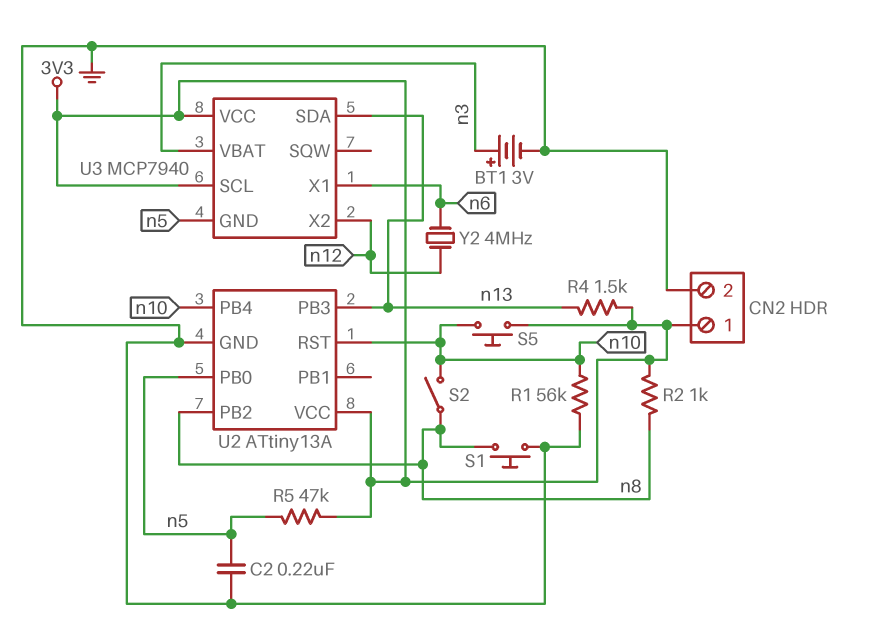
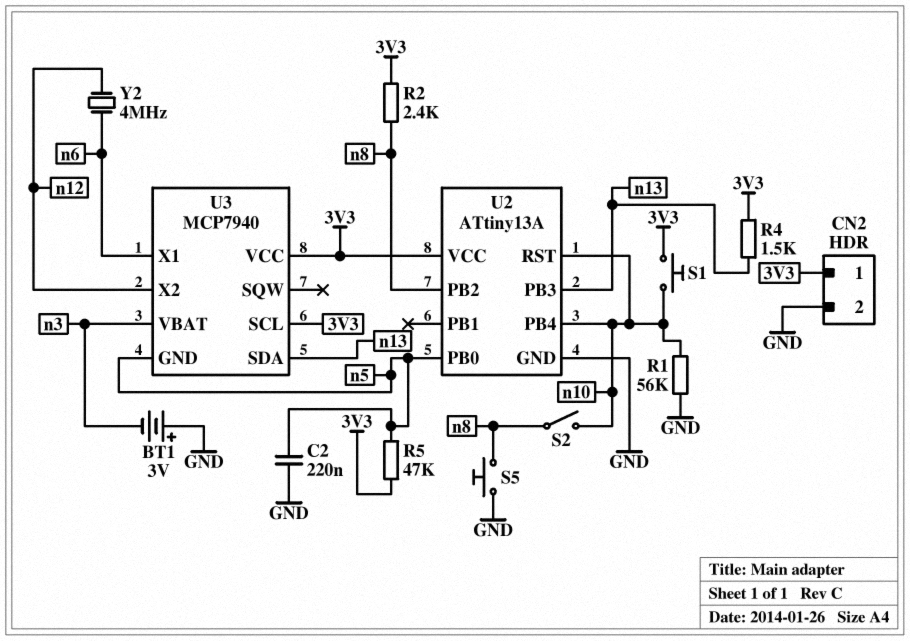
BT1: 3V (plus n3, minus GND) -> 3V (plus GND, minus n3)
R2: 1k (3V3, n8) -> 2.4k (3V3, n8)
S1: button (GND, n8) -> button (3V3, n10)
S5: button (3V3, n10) -> button (GND, n8)

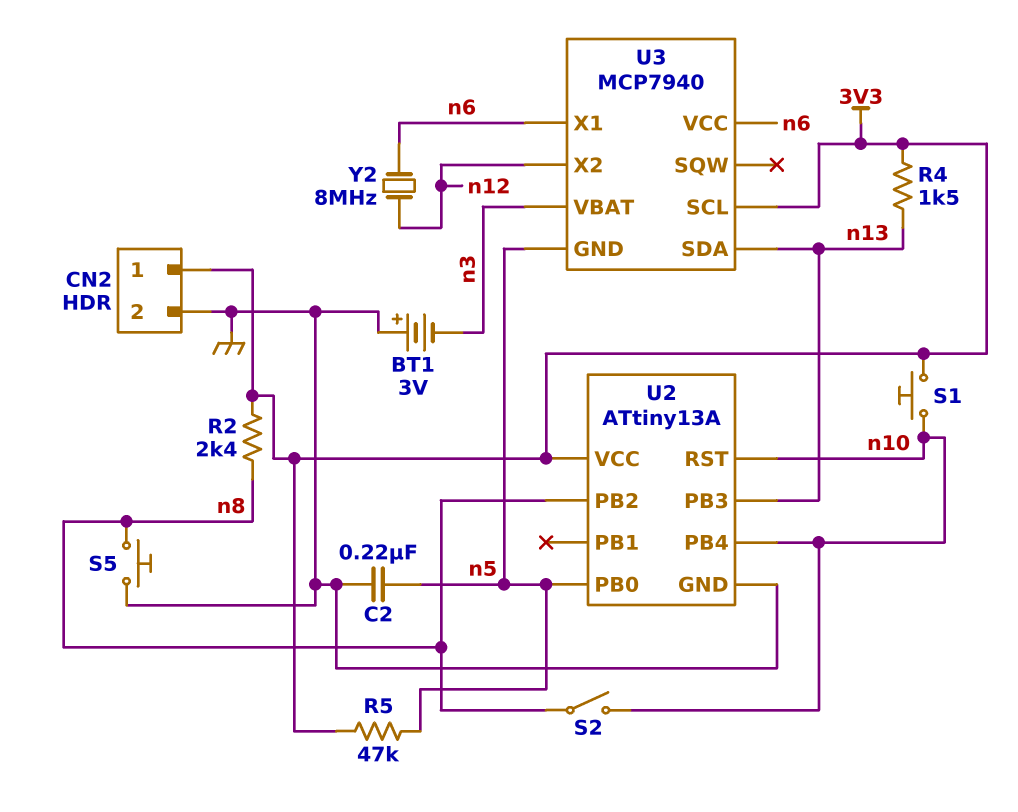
R1: 56k (GND, n10) -> none
U3 pin VCC: 3V3 -> n6
Y2: 4MHz (n6, n12) -> 8MHz (n6, n12)

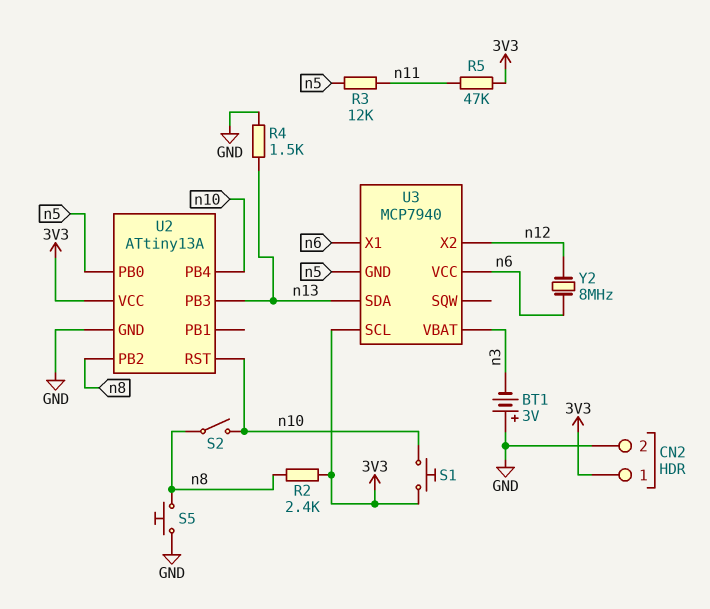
C2: 220nF (GND, n5) -> none
R3: none -> 12k (n5, n11)
R4: 1.5k (3V3, n13) -> 1.5k (GND, n13)
R5: 47k (3V3, n5) -> 47k (3V3, n11)

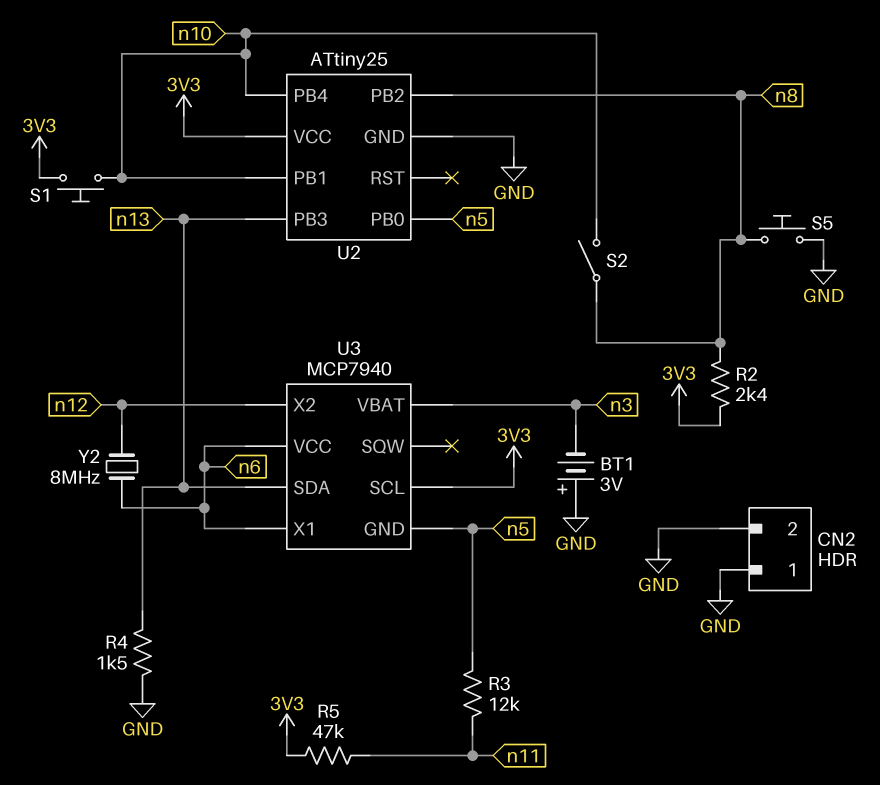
CN2 pin 1: 3V3 -> GND
U2: ATtiny13A -> ATtiny25
U2 pin PB1: none -> n10
U2 pin RST: n10 -> none

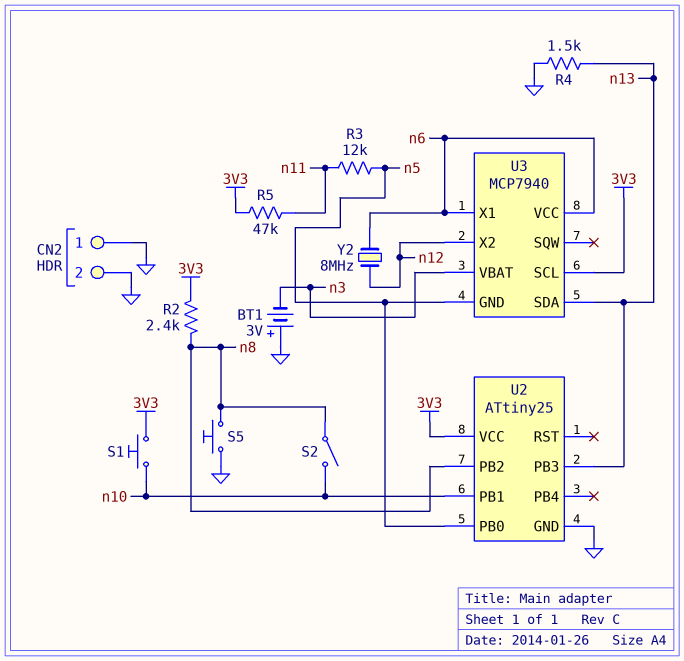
U2 pin PB4: n10 -> none

